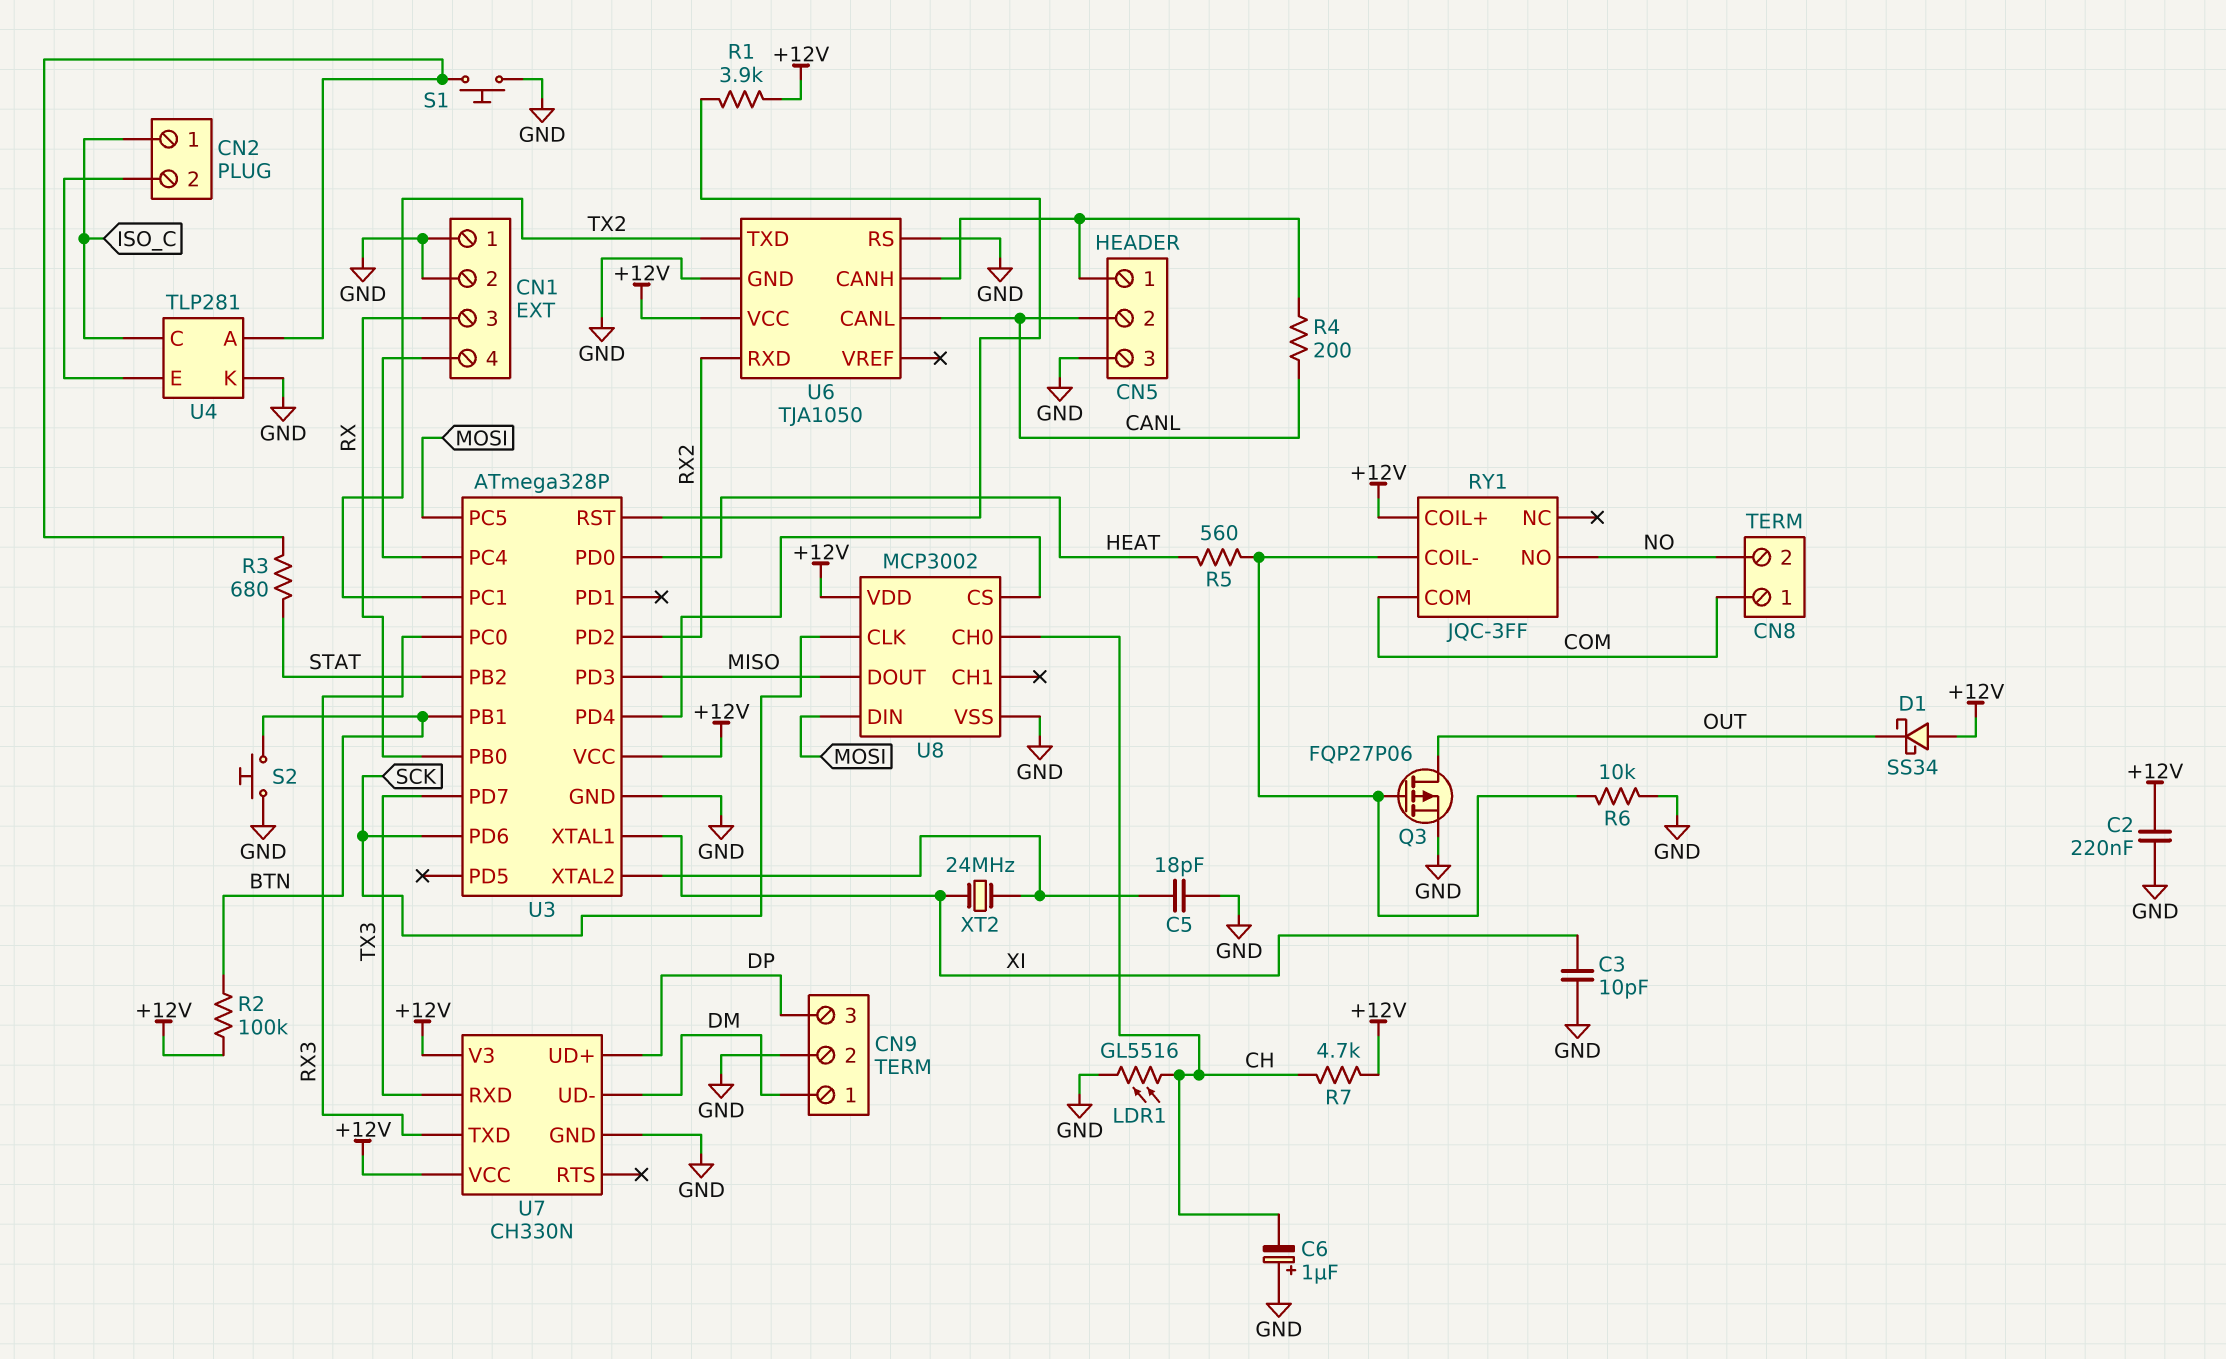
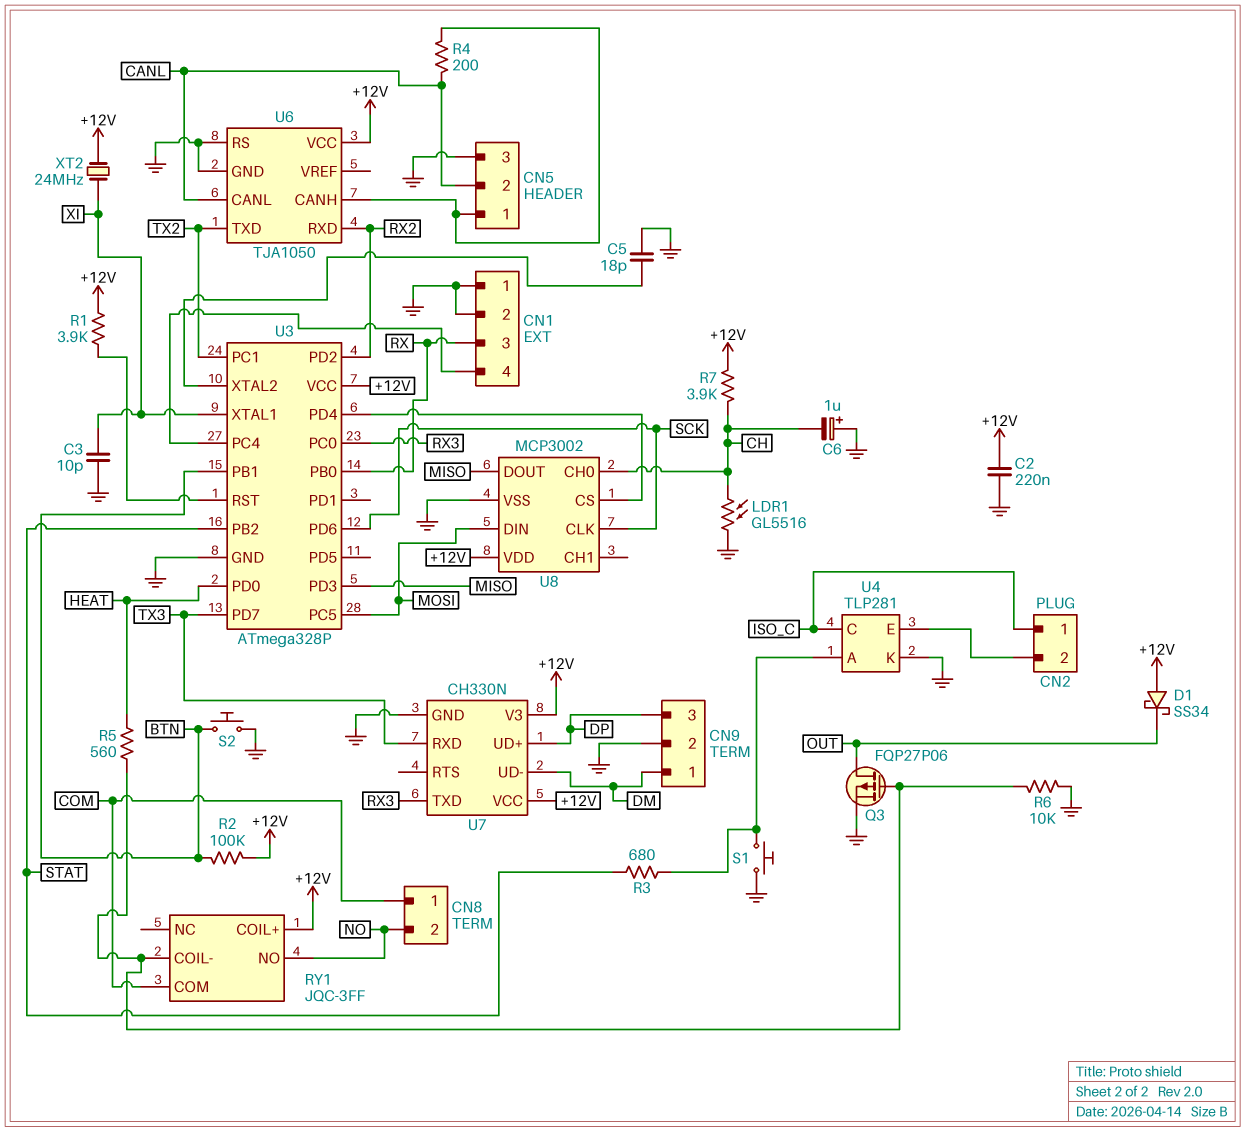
R7: 4.7k (+12V, CH) -> 3.9k (+12V, CH)
XT2: 24MHz (U3/XTAL2, XI) -> 24MHz (+12V, XI)

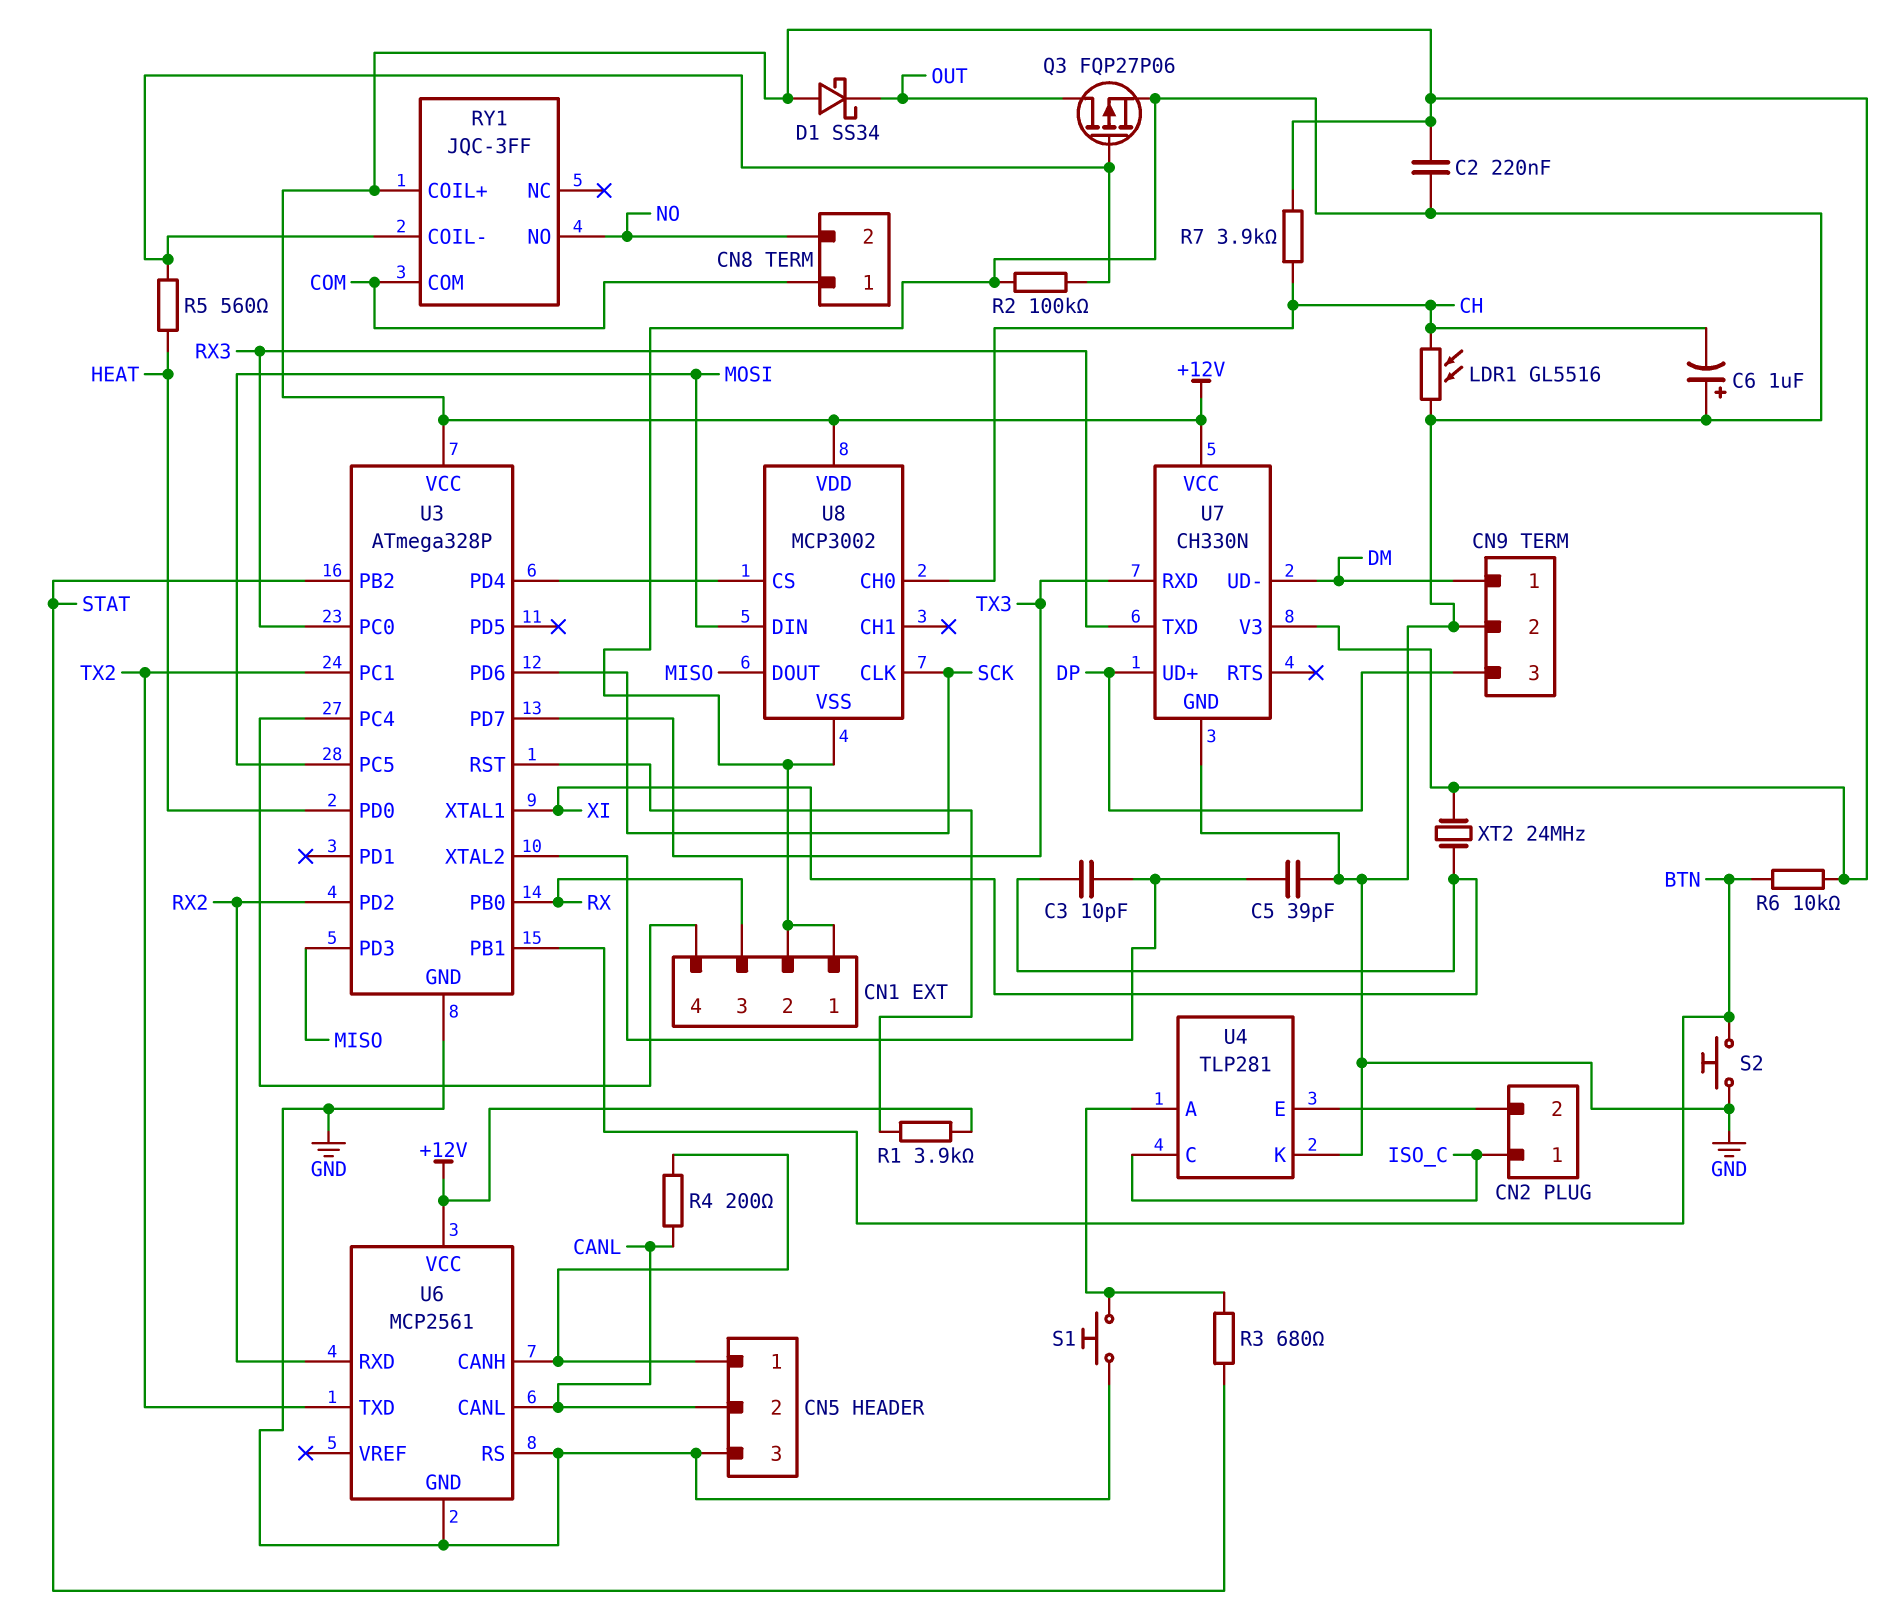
C3: 10pF (GND, XI) -> 10pF (U3/XTAL2, XI)
C5: 18pF (GND, U3/XTAL2) -> 39pF (GND, U3/XTAL2)
R2: 100k (+12V, BTN) -> 100k (GND, RY1/COIL-)
R6: 10k (GND, RY1/COIL-) -> 10k (+12V, BTN)
U6: TJA1050 -> MCP2561

